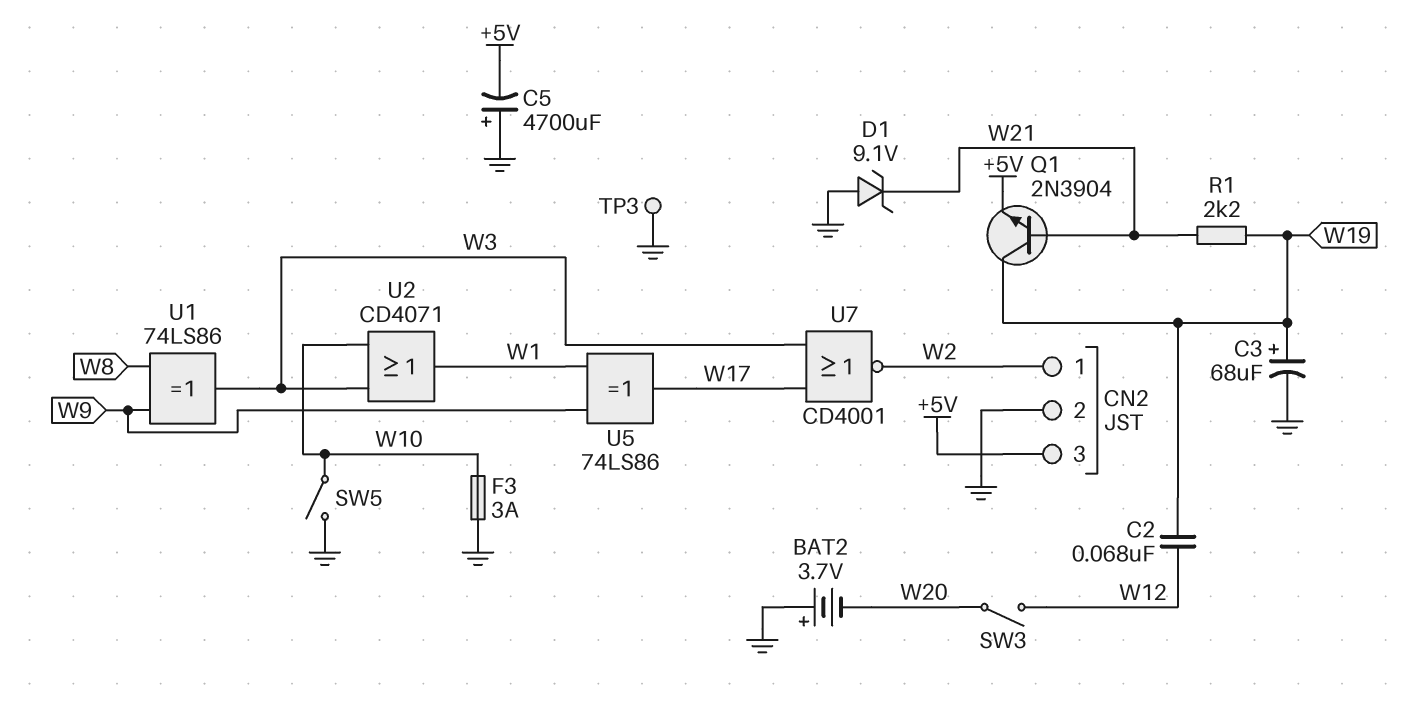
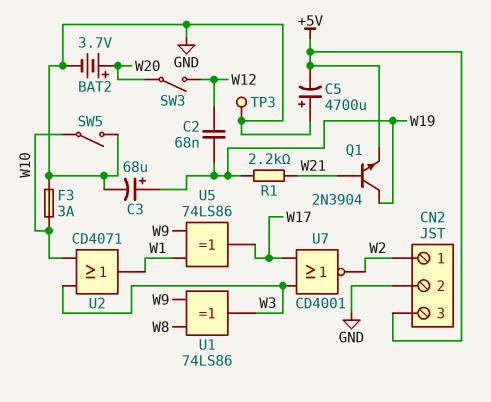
BAT2: 3.7V (plus GND, minus W20) -> 3.7V (plus W20, minus GND)
D1: zener 9.1V (A GND, K W21) -> none

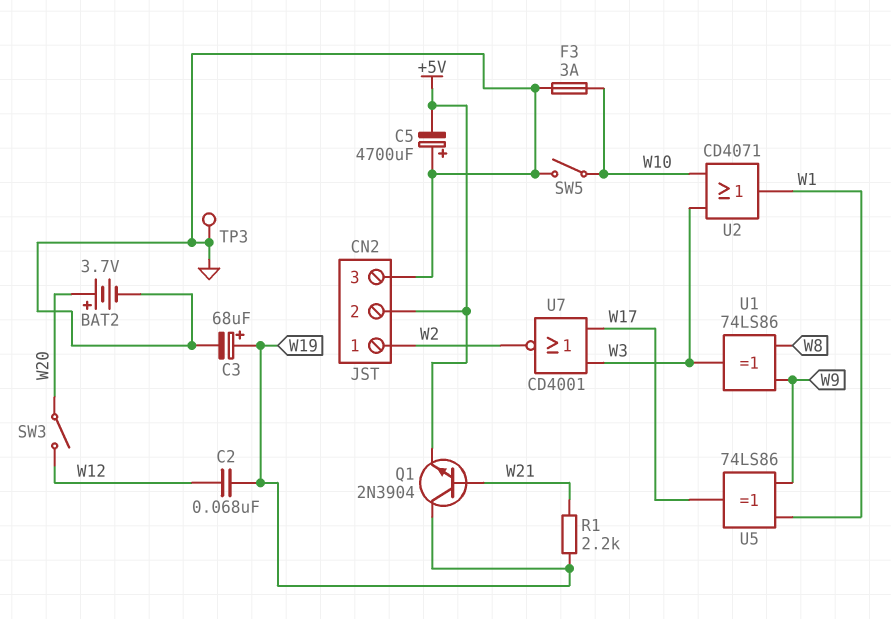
CN2 pin 2: GND -> +5V
CN2 pin 3: +5V -> GND

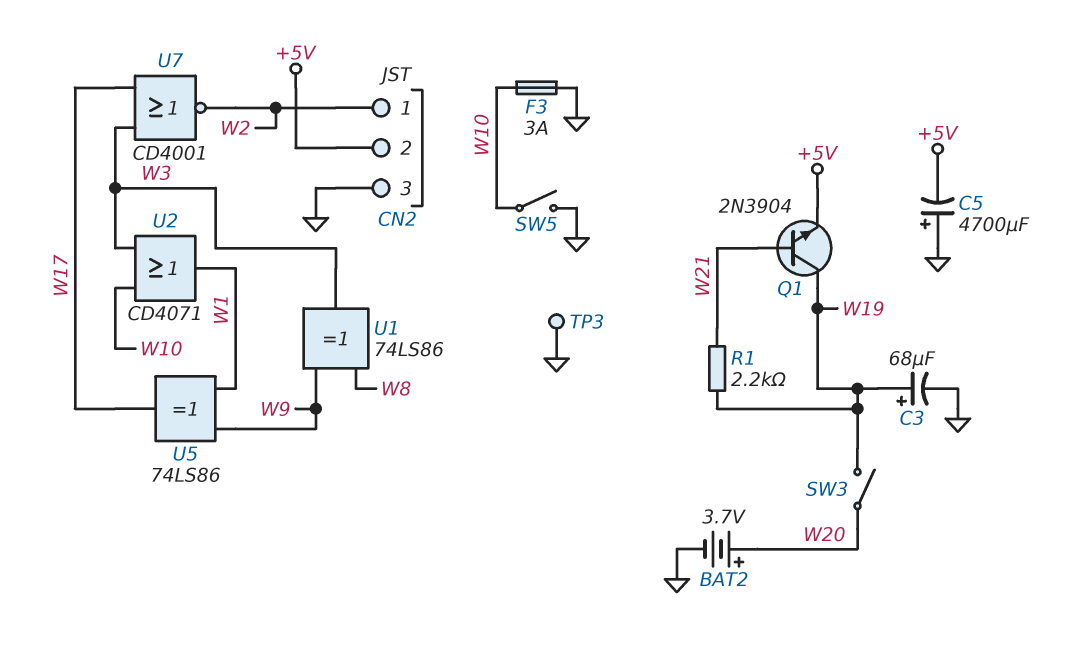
C2: 68nF (W12, W19) -> none
SW3: switch (W12, W20) -> switch (W19, W20)

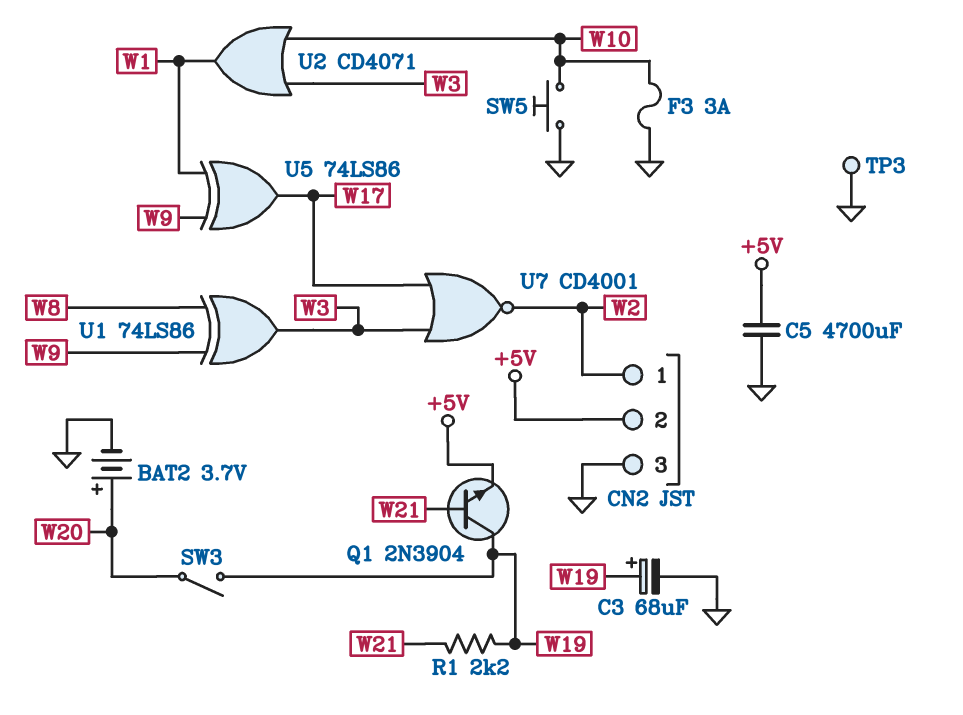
C5: 4700uF (plus GND, minus +5V) -> 4700uF (+5V, GND)
SW5: switch (GND, W10) -> button (GND, W10)

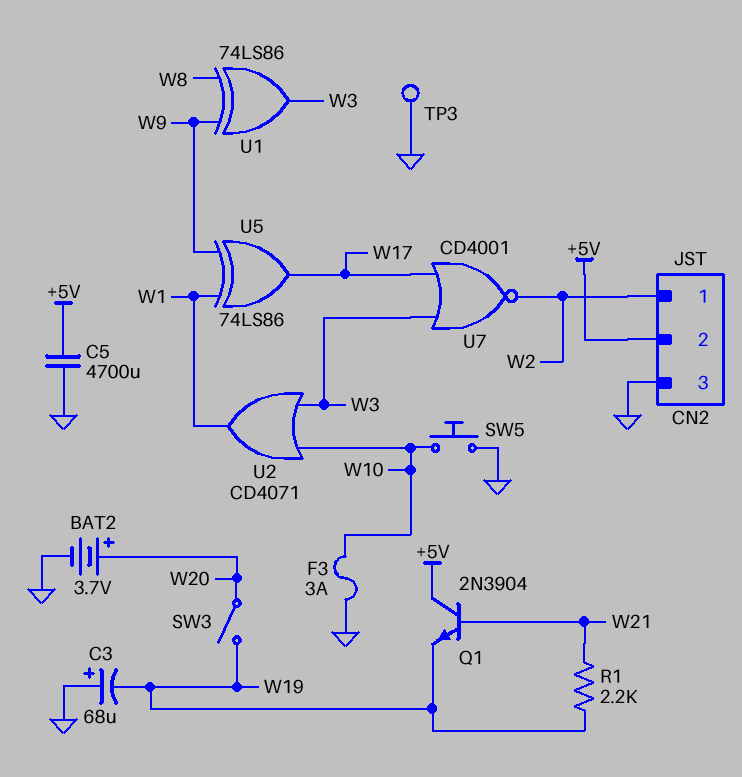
C3: 68uF (plus W19, minus GND) -> 68uF (plus GND, minus W19)
Q1: NPN 2N3904 (B W21, C W19, E +5V) -> NPN 2N3904 (B W21, C +5V, E W19)

